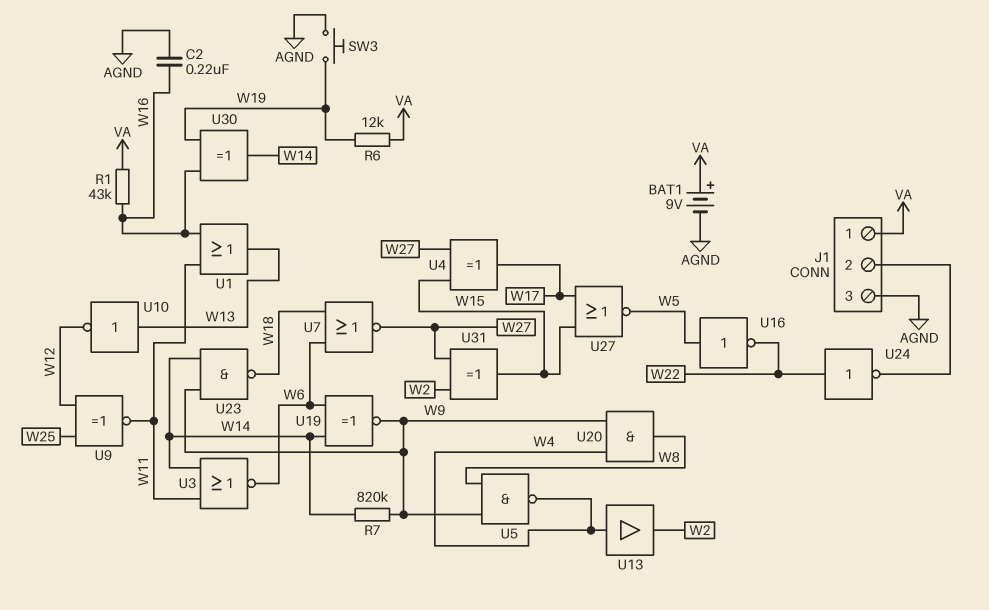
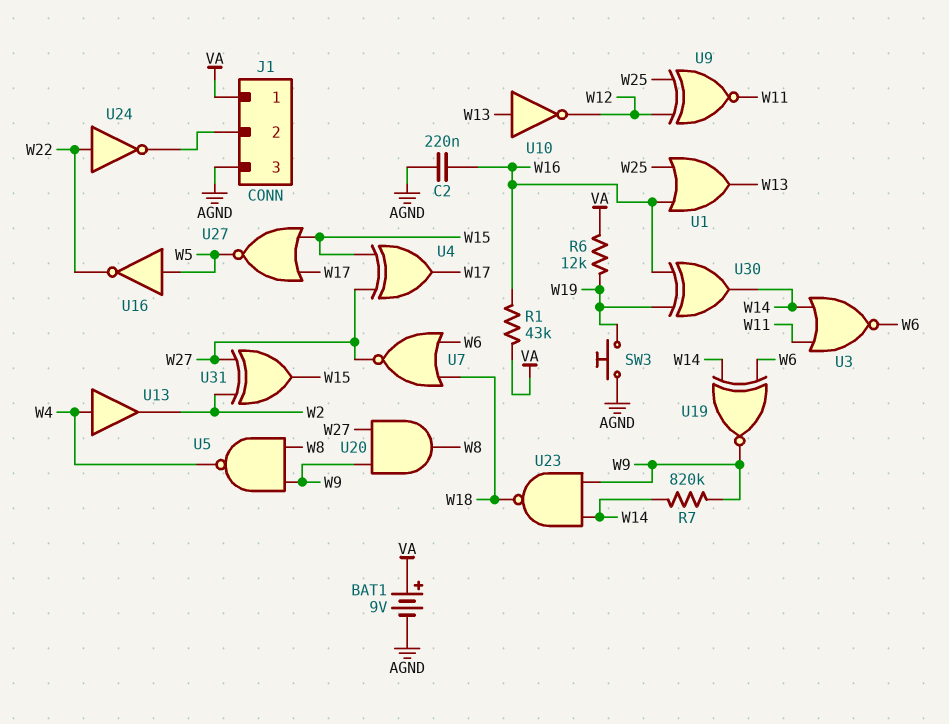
U1: OR (in W11, in W16, out W13) -> OR (in W16, in W25, out W13)
U20: AND (in W4, in W9, out W8) -> AND (in W9, in W27, out W8)

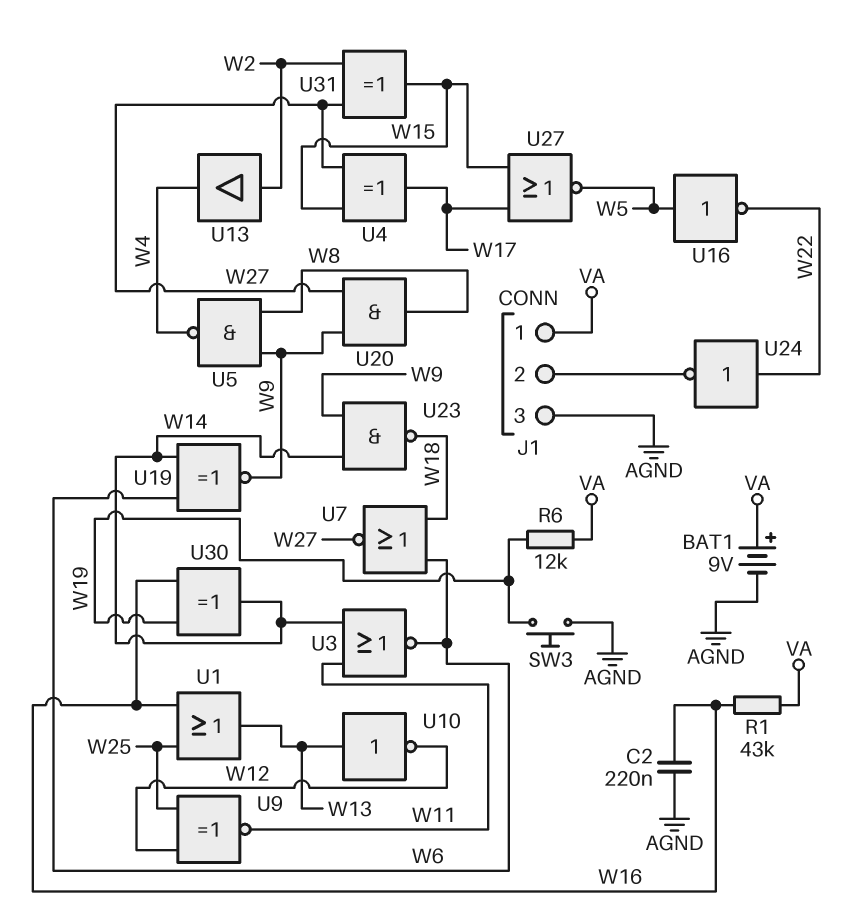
R7: 820k (W9, W14) -> none
U13: buffer (in W4, out W2) -> buffer (in W2, out W4)

